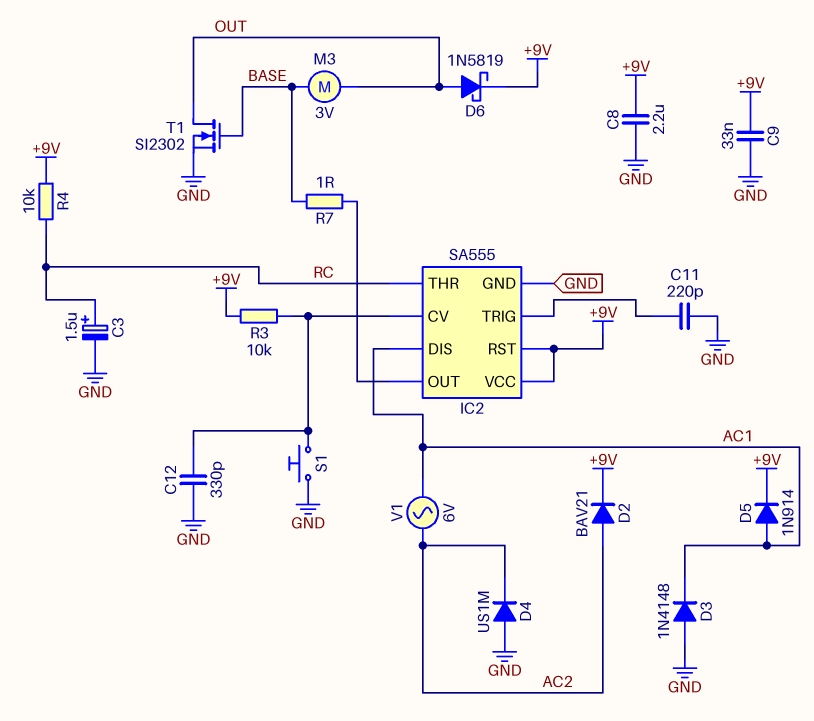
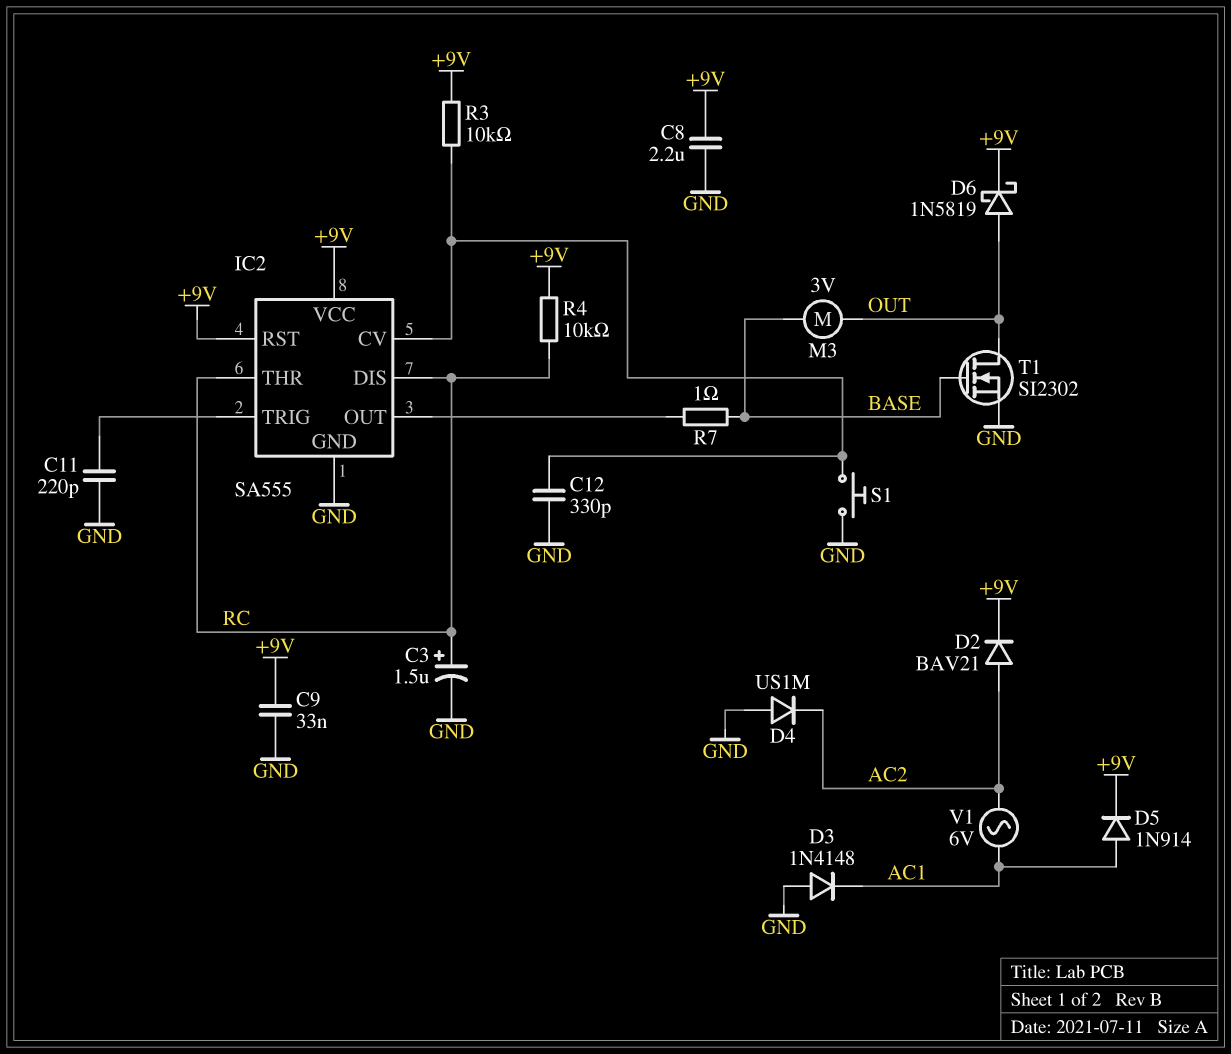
IC2 pin DIS: AC1 -> RC

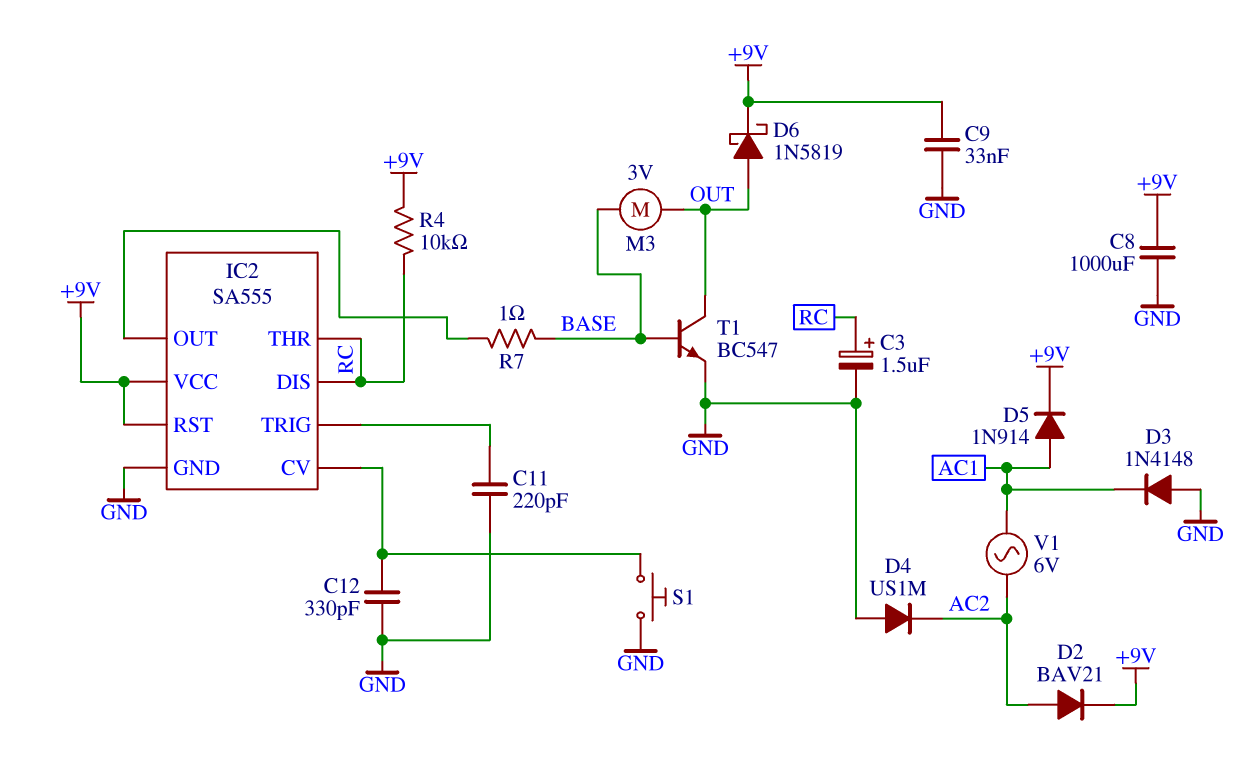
C8: 2.2uF (+9V, GND) -> 1000uF (+9V, GND)
R3: 10k (+9V, IC2/CV) -> none
T1: NMOS SI2302 (G BASE, D OUT, S GND) -> NPN BC547 (B BASE, C OUT, E GND)

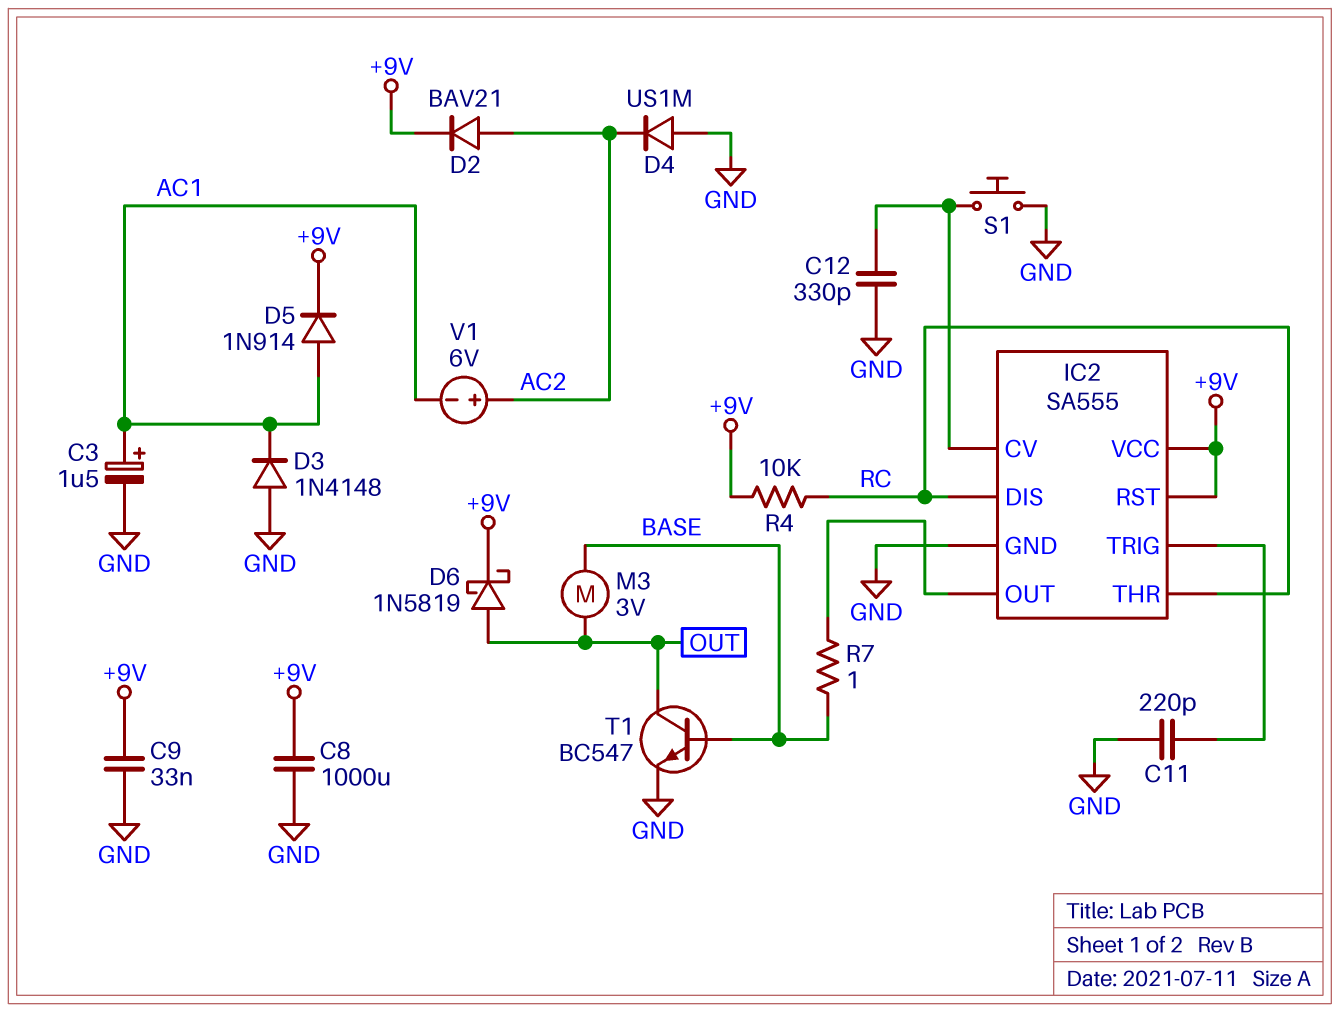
C3: 1.5uF (plus RC, minus GND) -> 1.5uF (plus AC1, minus GND)
V1: AC 6V (AC1, AC2) -> 6V (plus AC2, minus AC1)

